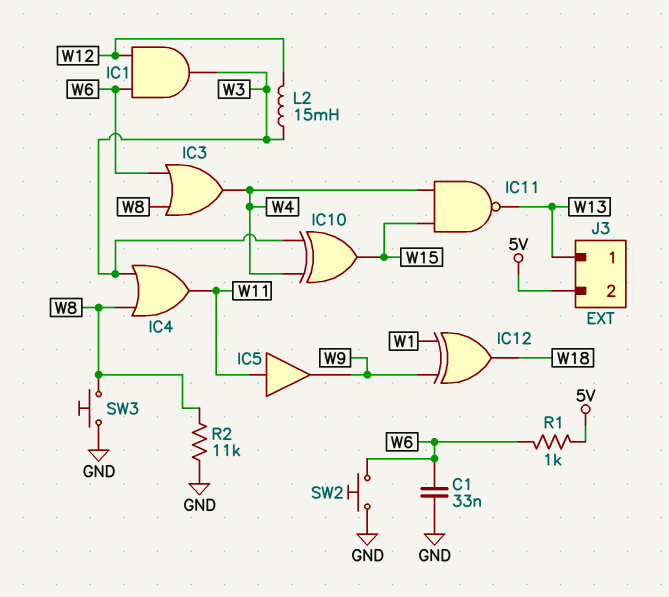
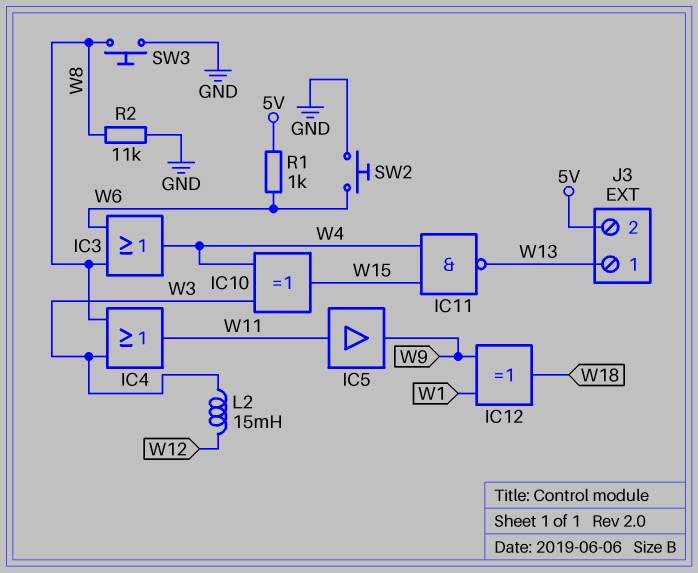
C1: 33nF (GND, W6) -> none
IC1: AND (in W6, in W12, out W3) -> none

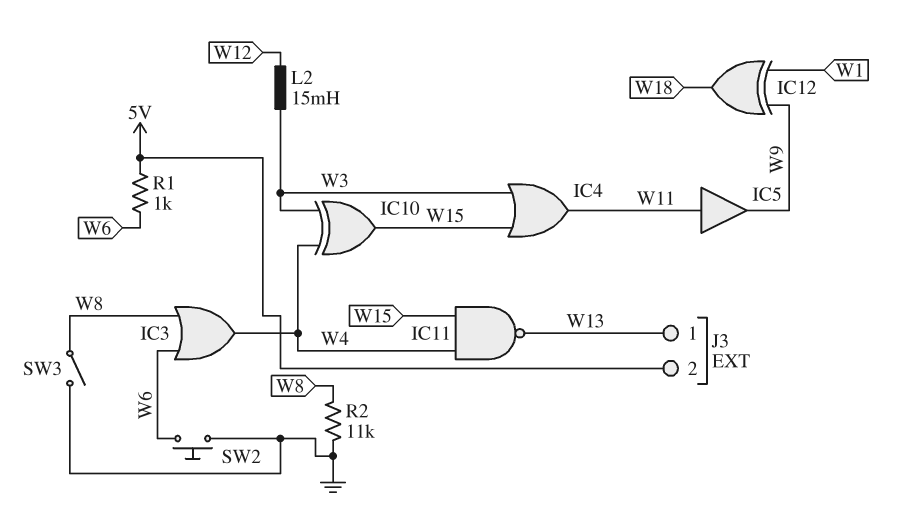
IC4: OR (in W3, in W8, out W11) -> OR (in W3, in W15, out W11)
SW3: button (GND, W8) -> switch (GND, W8)

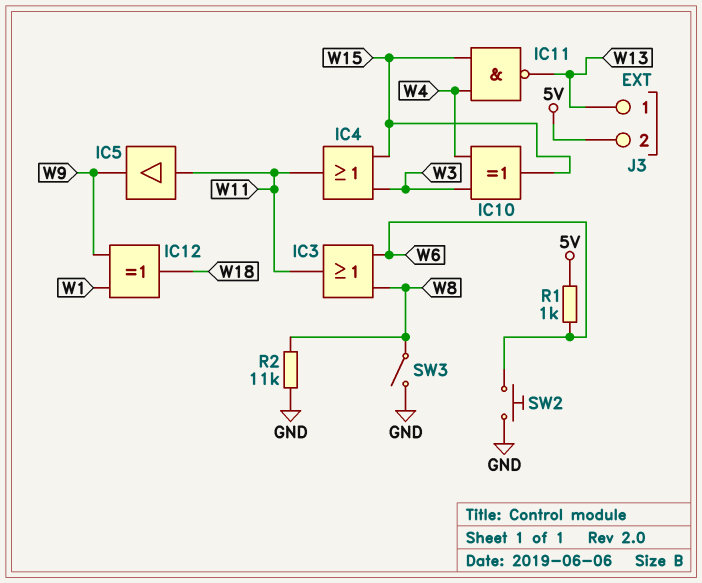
IC3: OR (in W6, in W8, out W4) -> OR (in W6, in W8, out W11)
L2: 15mH (W3, W12) -> none

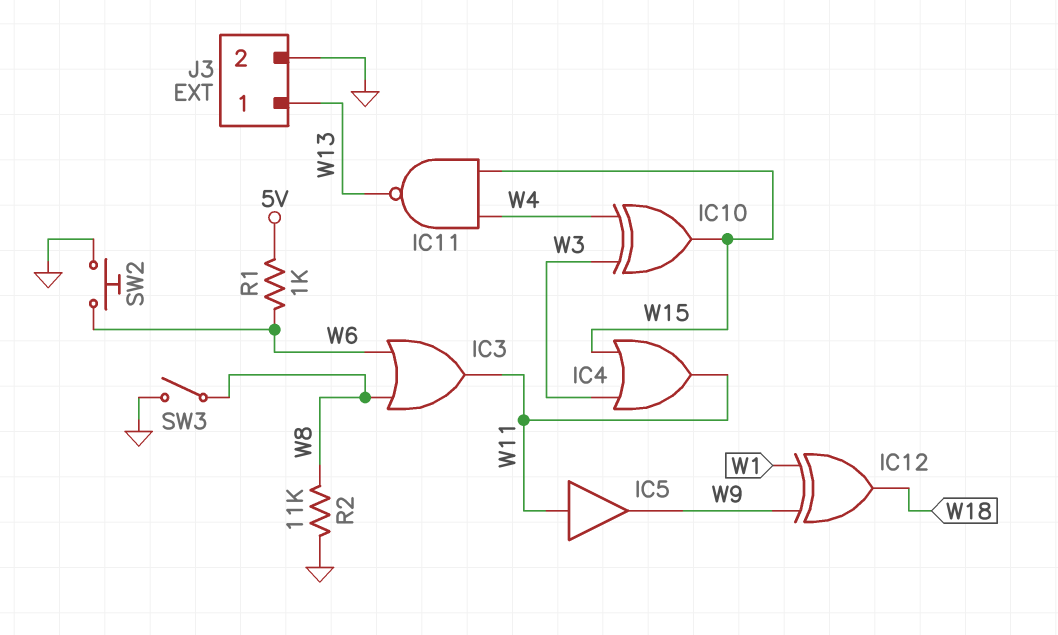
J3 pin 2: 5V -> GND

